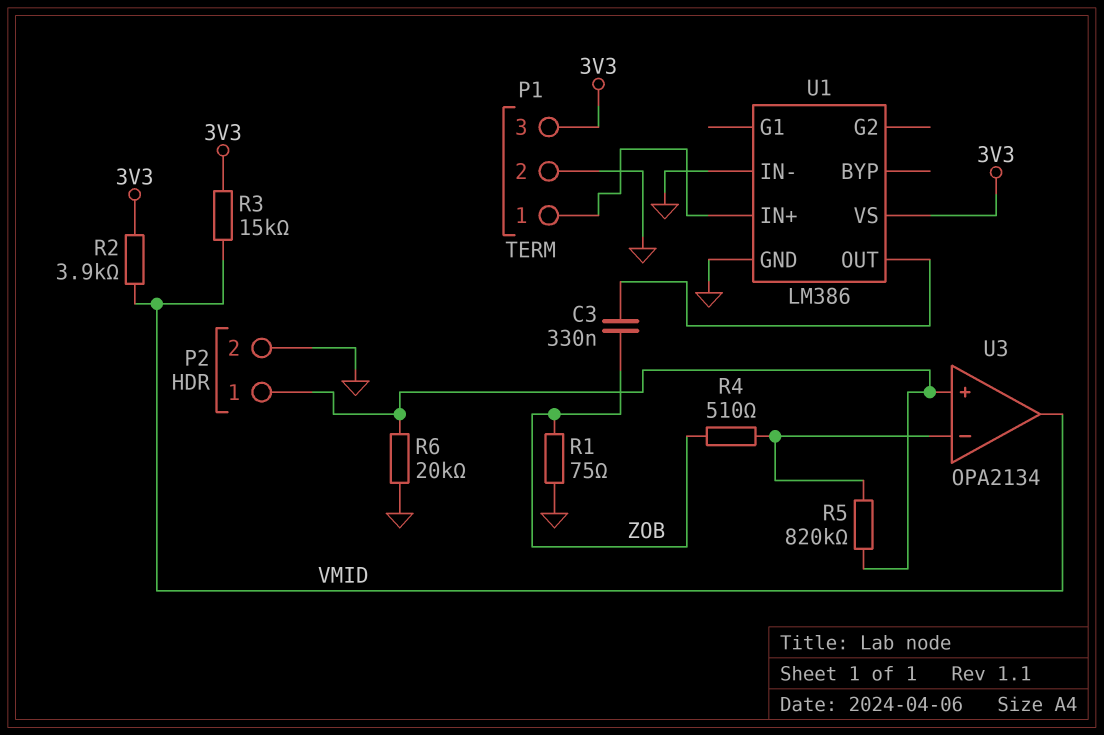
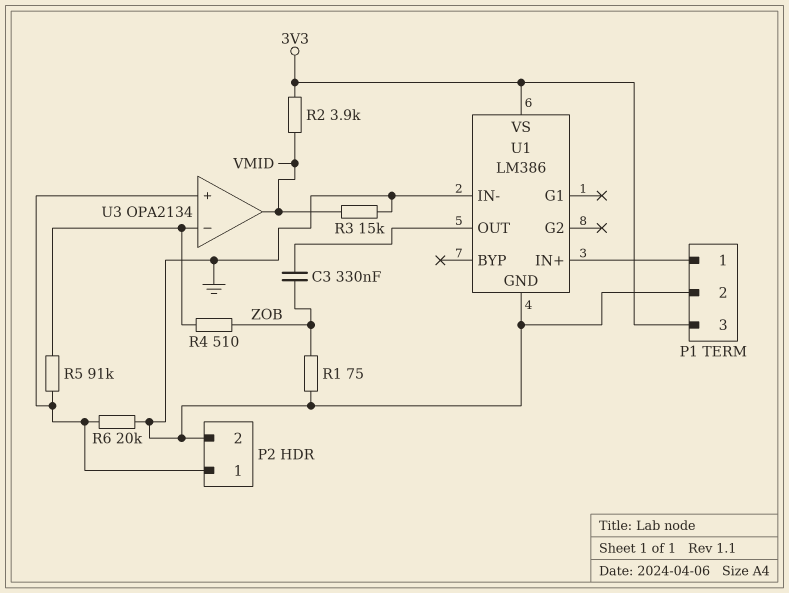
R3: 15k (3V3, VMID) -> 15k (GND, VMID)
R5: 820k (P2/1, U3/in-) -> 91k (P2/1, U3/in-)

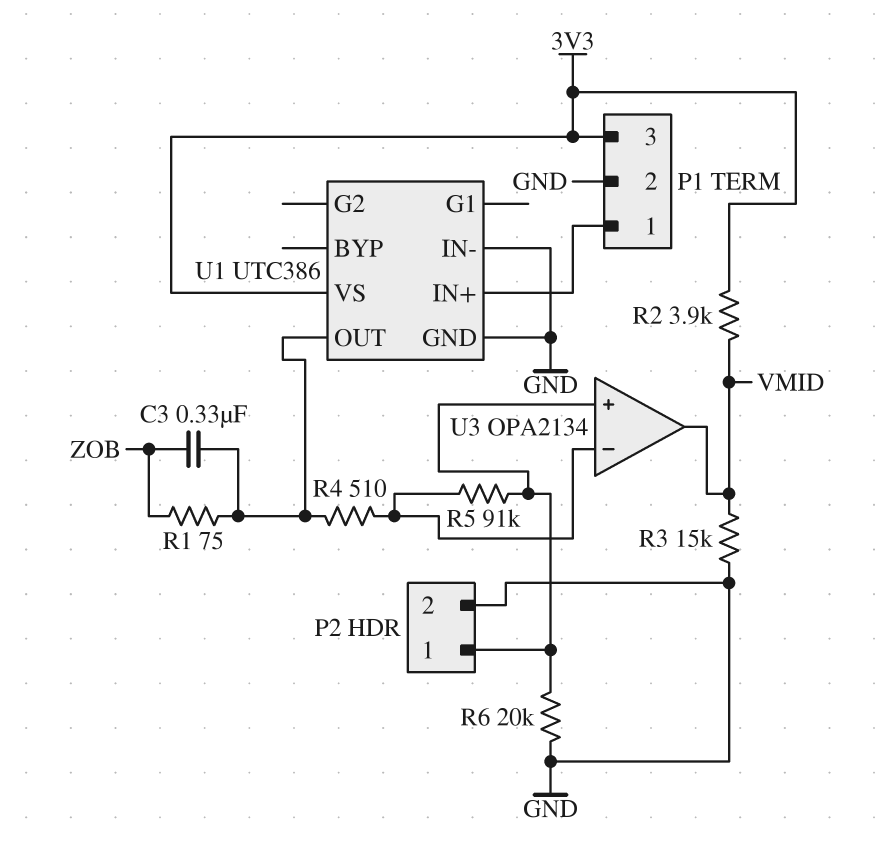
R1: 75 (GND, ZOB) -> 75 (U1/OUT, ZOB)
R4: 510 (U3/in-, ZOB) -> 510 (U1/OUT, U3/in-)
U1: LM386 -> UTC386

